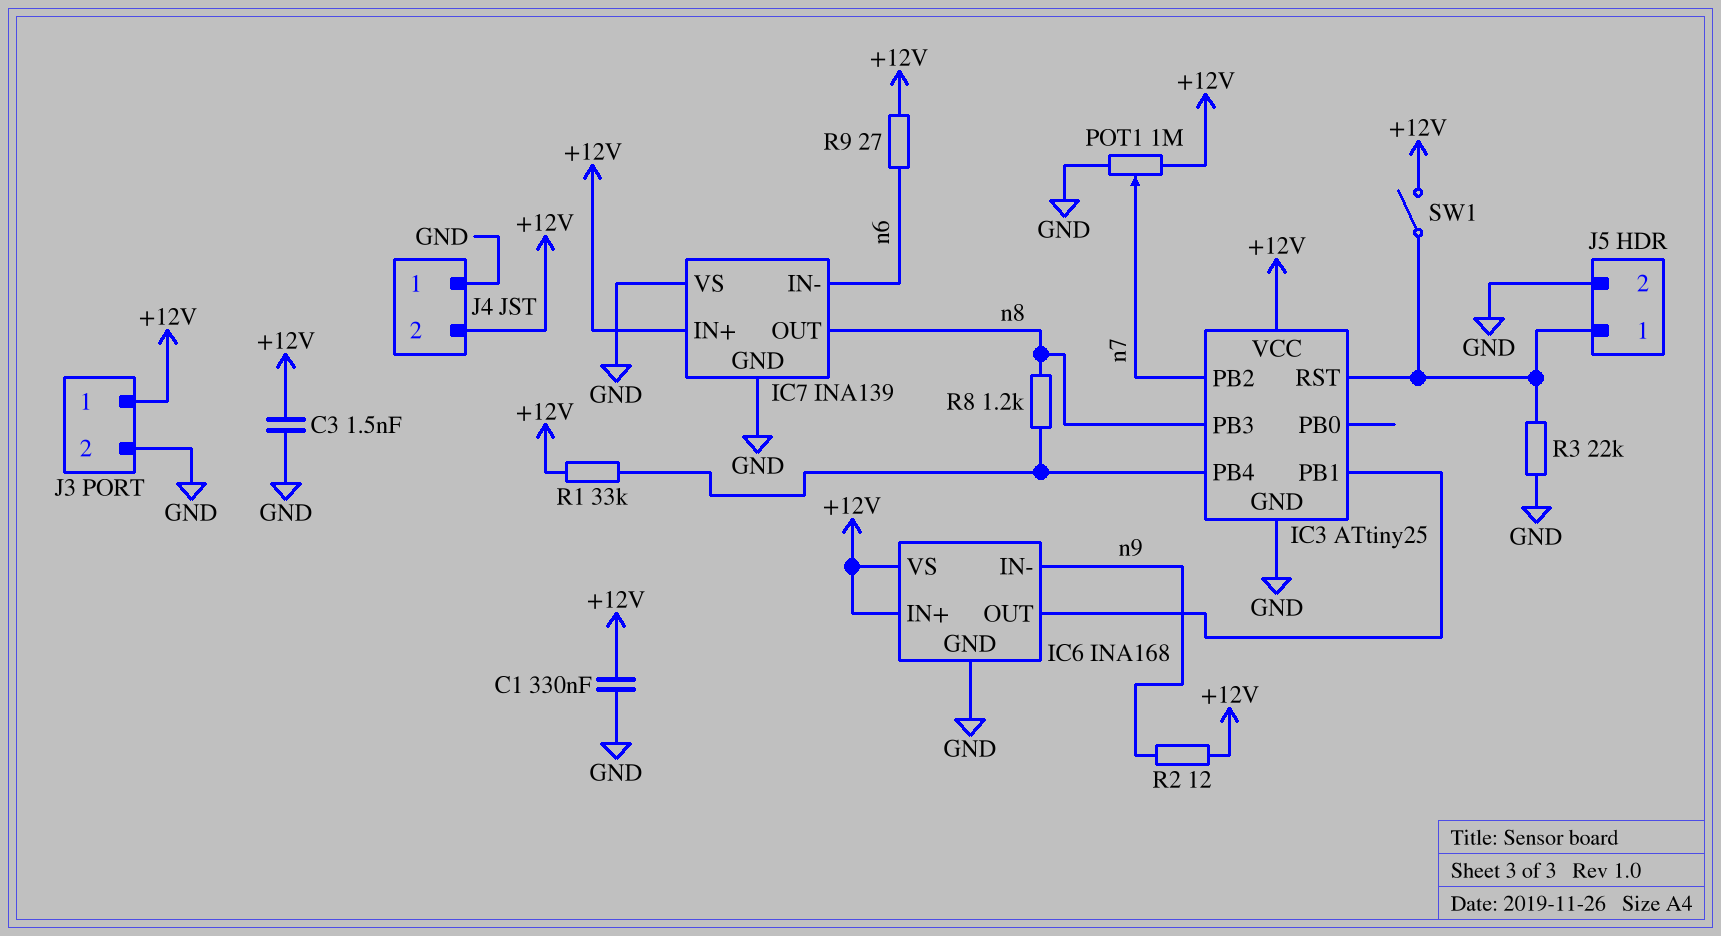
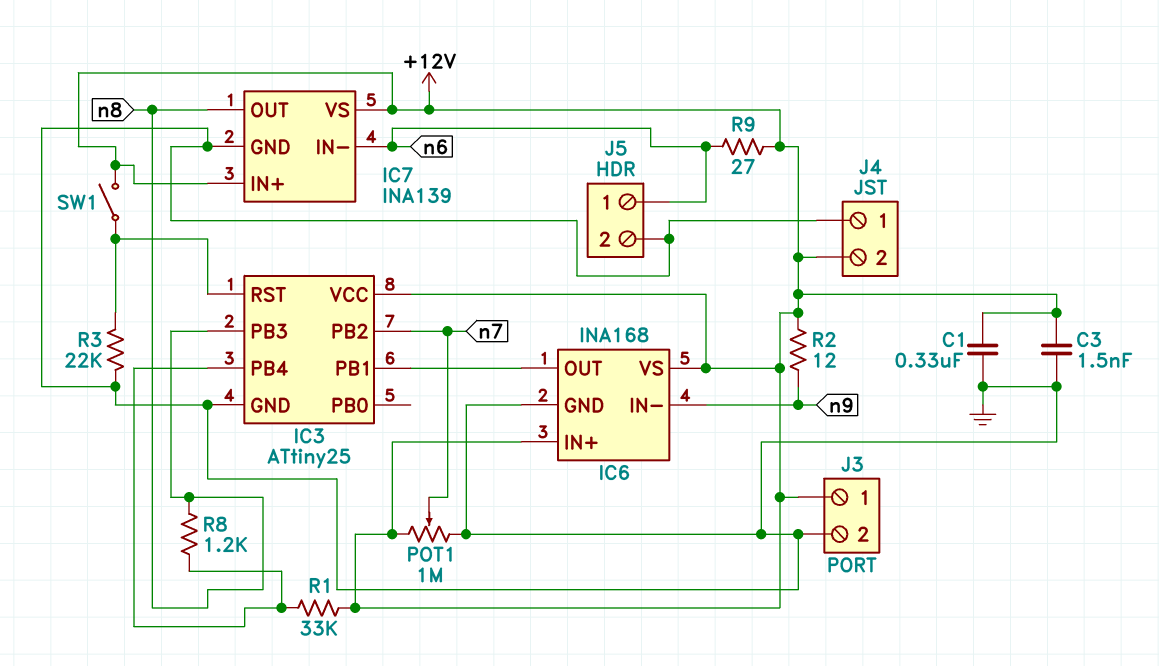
IC7 pin VS: GND -> +12V
J5 pin 1: IC3/RST -> n6

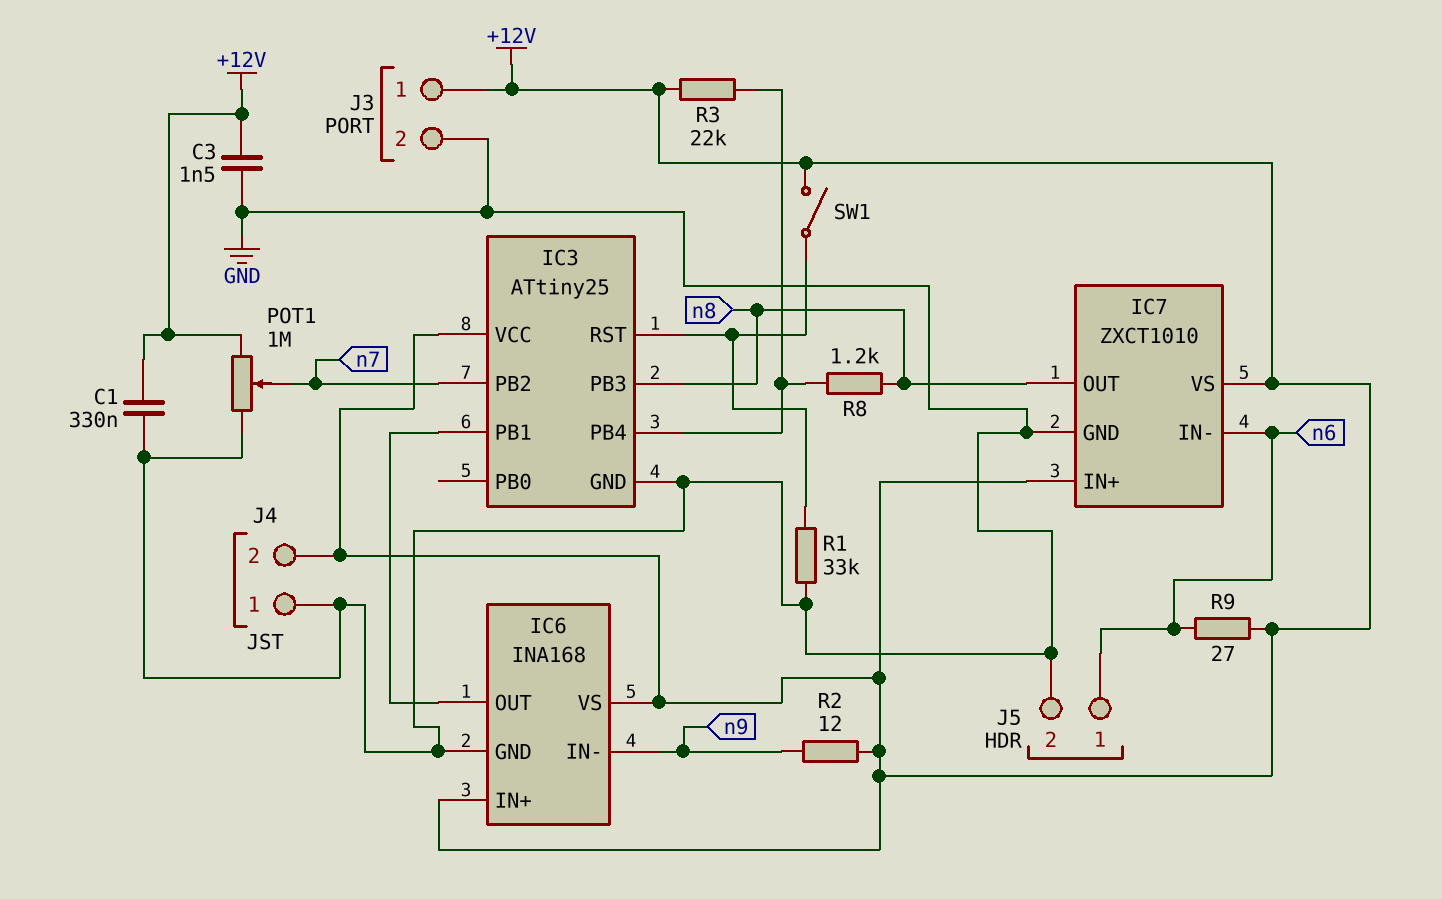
IC7: INA139 -> ZXCT1010
R1: 33k (+12V, IC3/PB4) -> 33k (GND, IC3/RST)
R3: 22k (GND, IC3/RST) -> 22k (+12V, IC3/PB4)

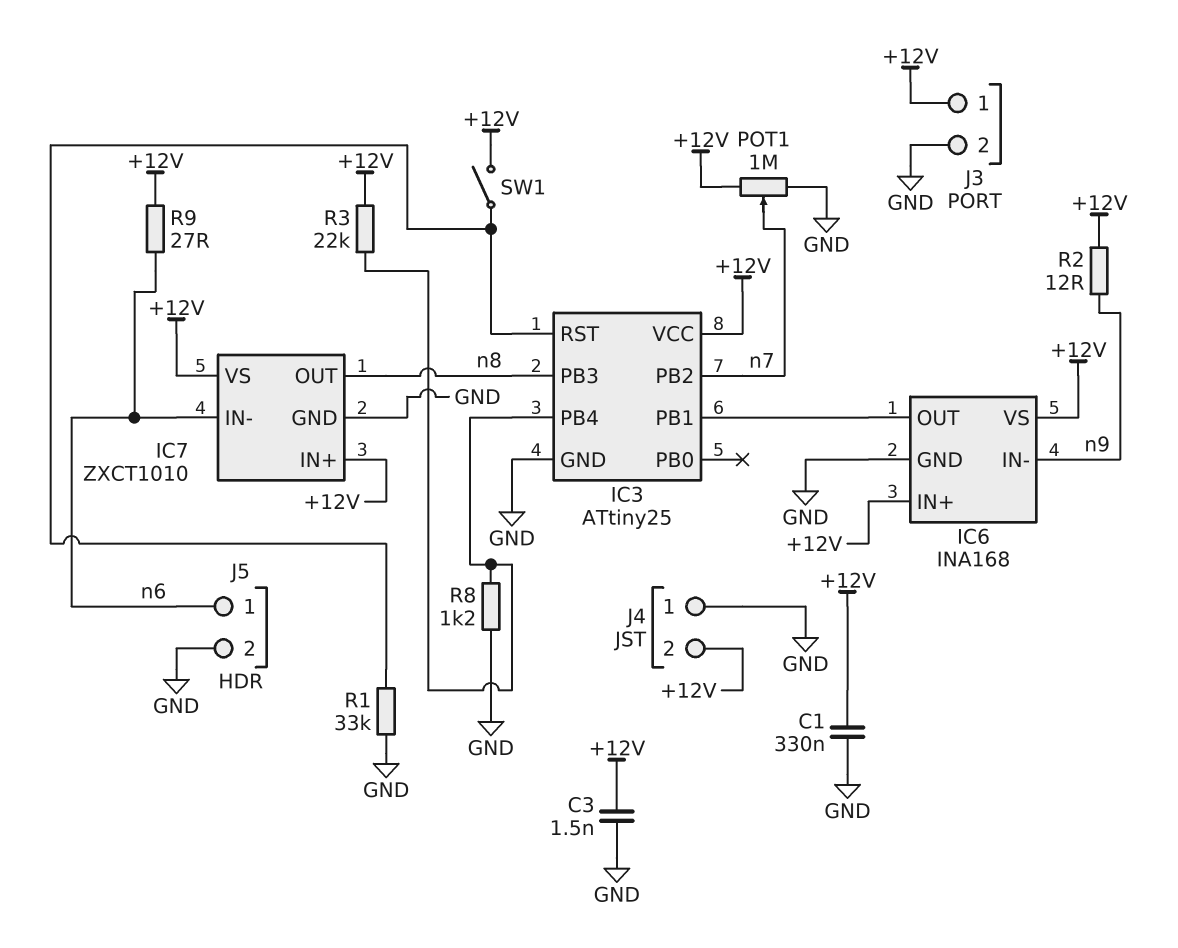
R8: 1.2k (IC3/PB4, n8) -> 1.2k (GND, IC3/PB4)

